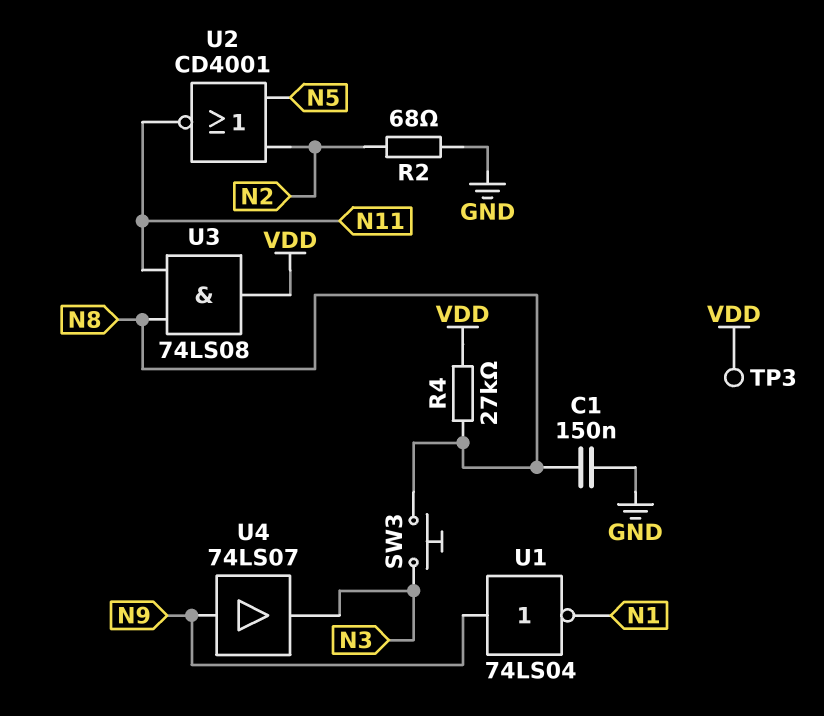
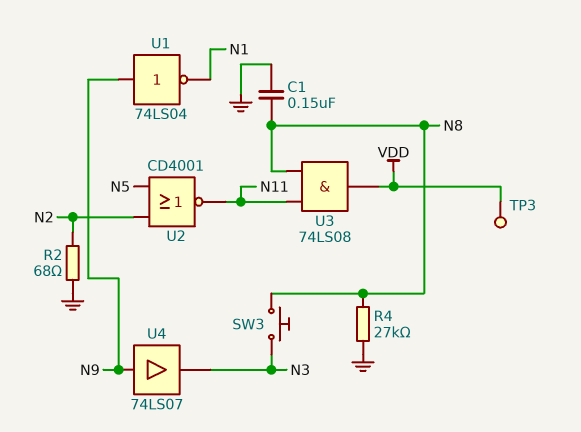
R4: 27k (N8, VDD) -> 27k (GND, N8)

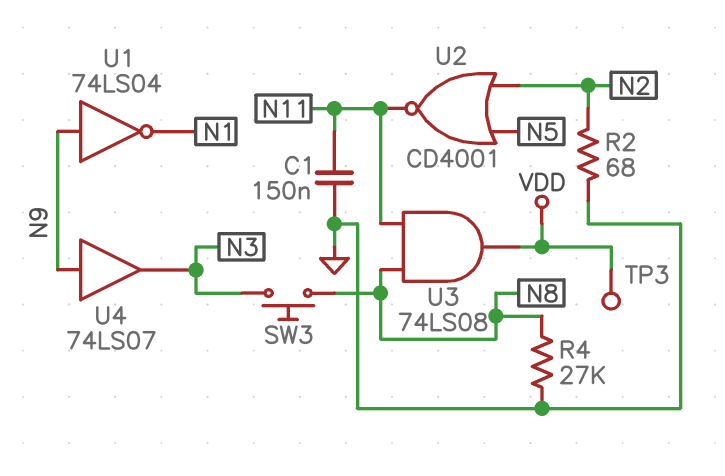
C1: 150nF (GND, N8) -> 150nF (GND, N11)

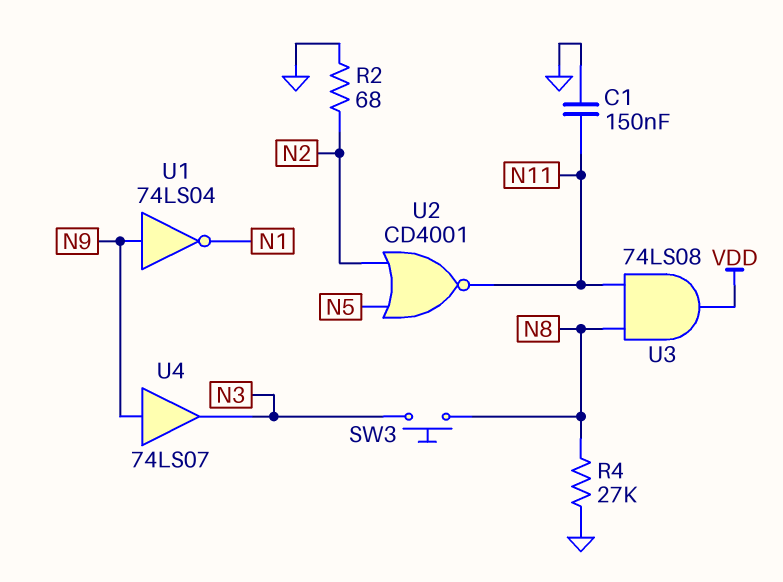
TP3: test point (VDD) -> none

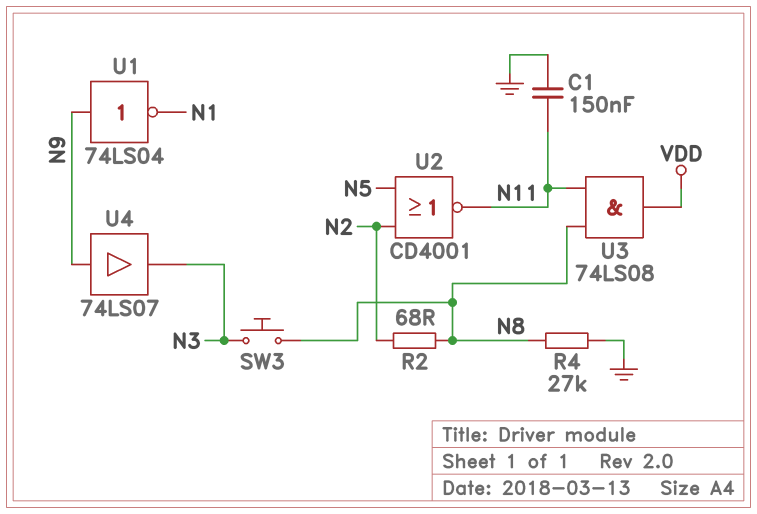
R2: 68 (GND, N2) -> 68 (N2, N8)

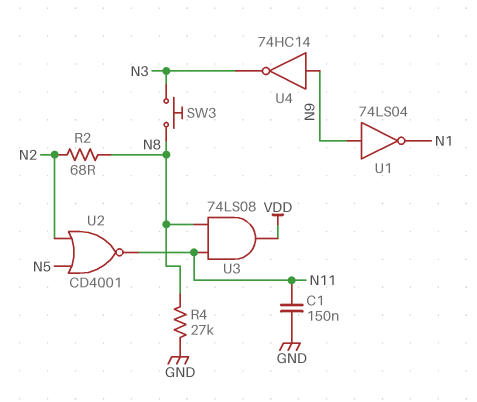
U4: buffer 74LS07 (in N9, out N3) -> NOT 74HC14 (in N9, out N3)

